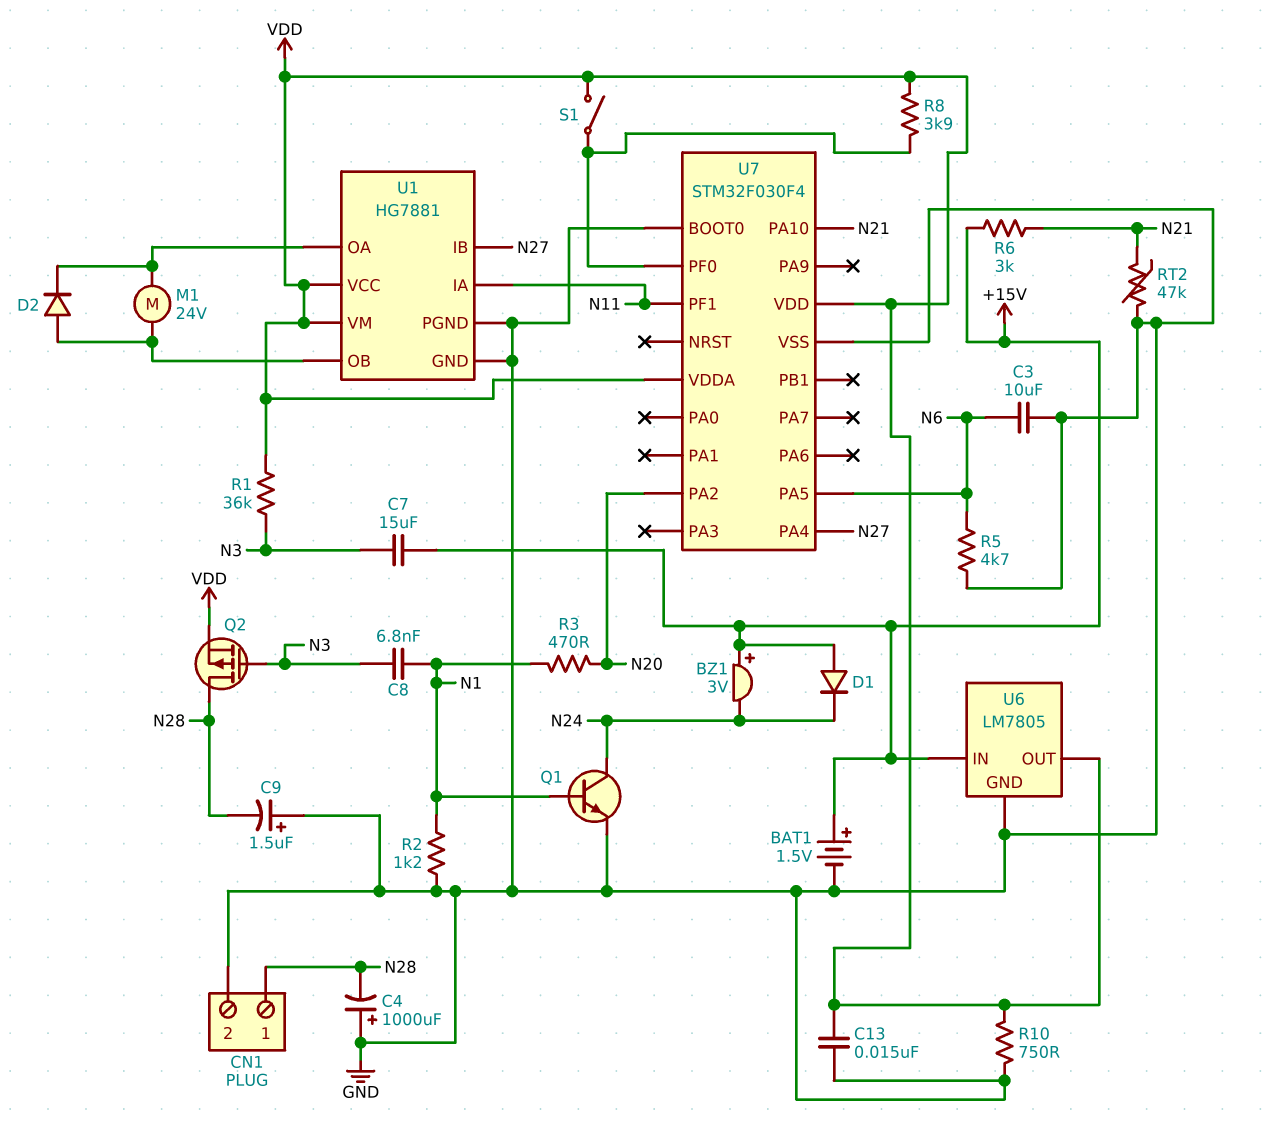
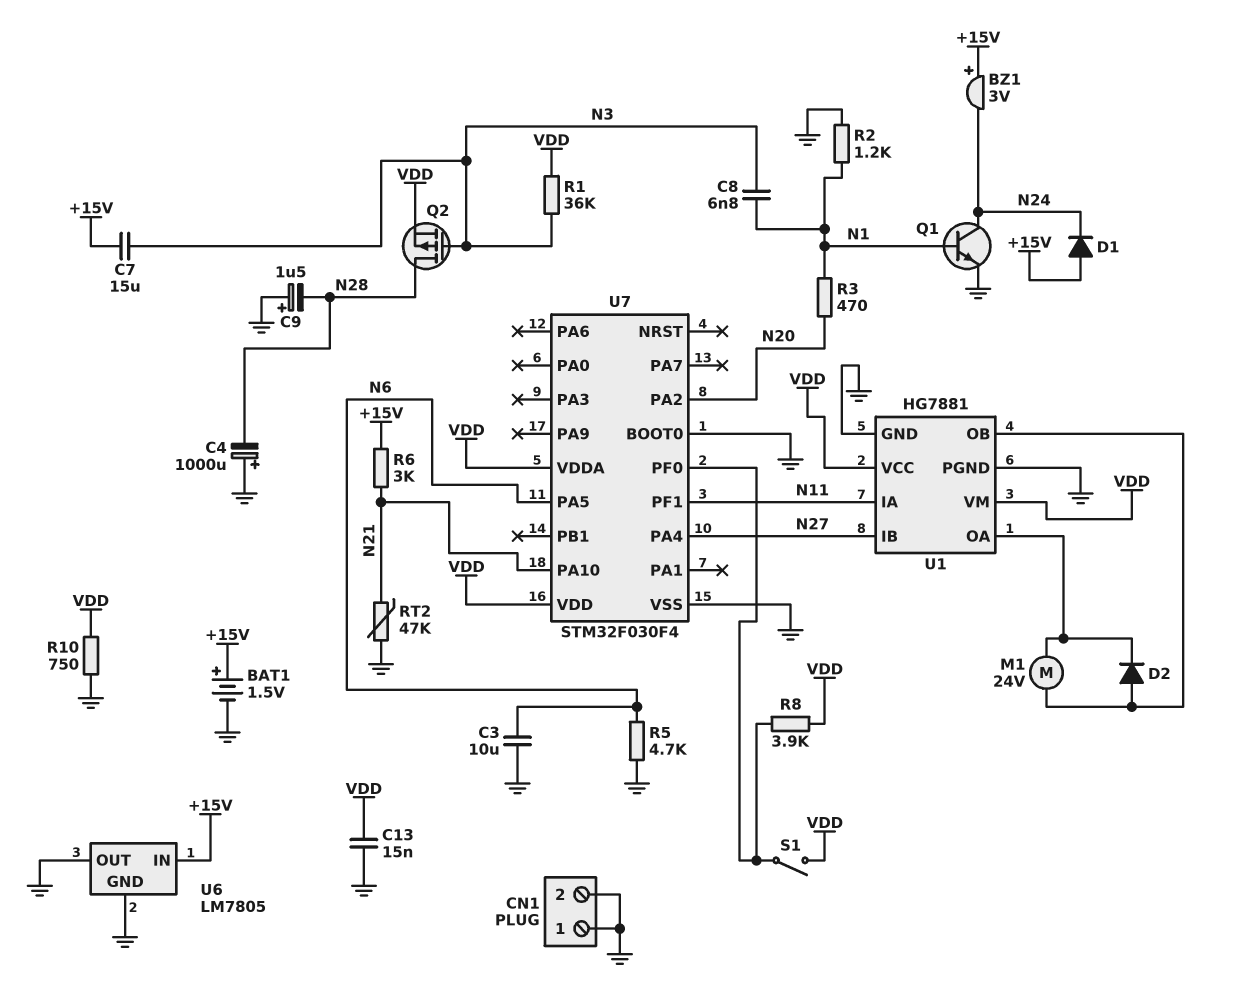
CN1 pin 1: N28 -> GND
U6 pin OUT: VDD -> GND

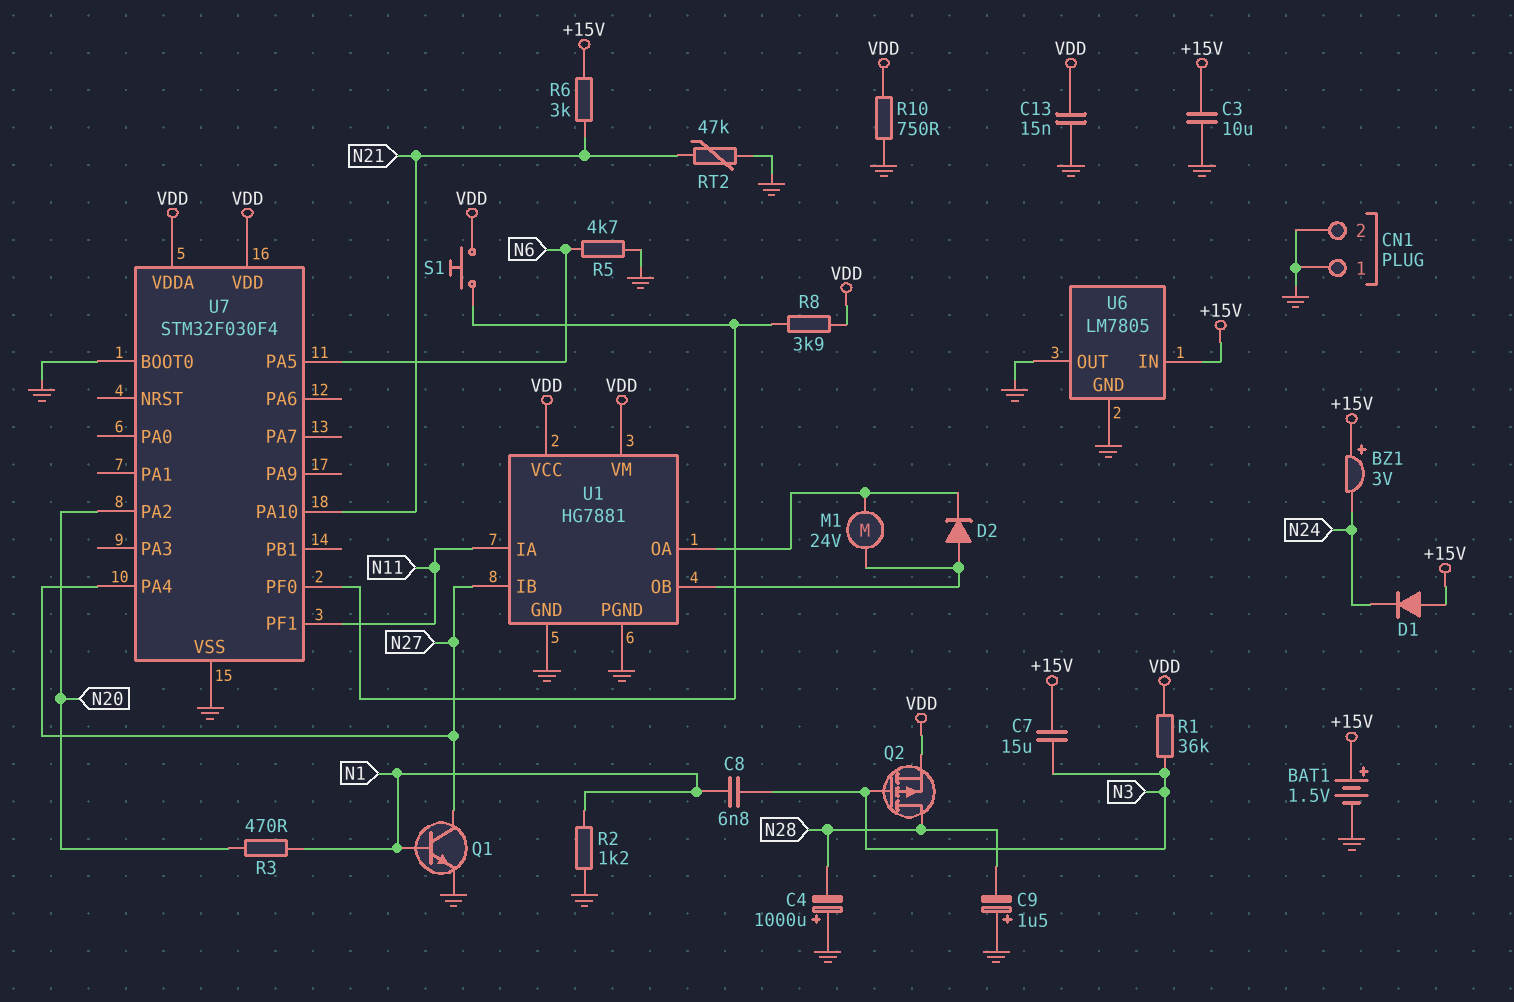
C3: 10uF (GND, N6) -> 10uF (+15V, GND)
Q1: NPN (B N1, C N24, E GND) -> NPN (B N1, C N27, E GND)
S1: switch (U7/PF0, VDD) -> button (U7/PF0, VDD)

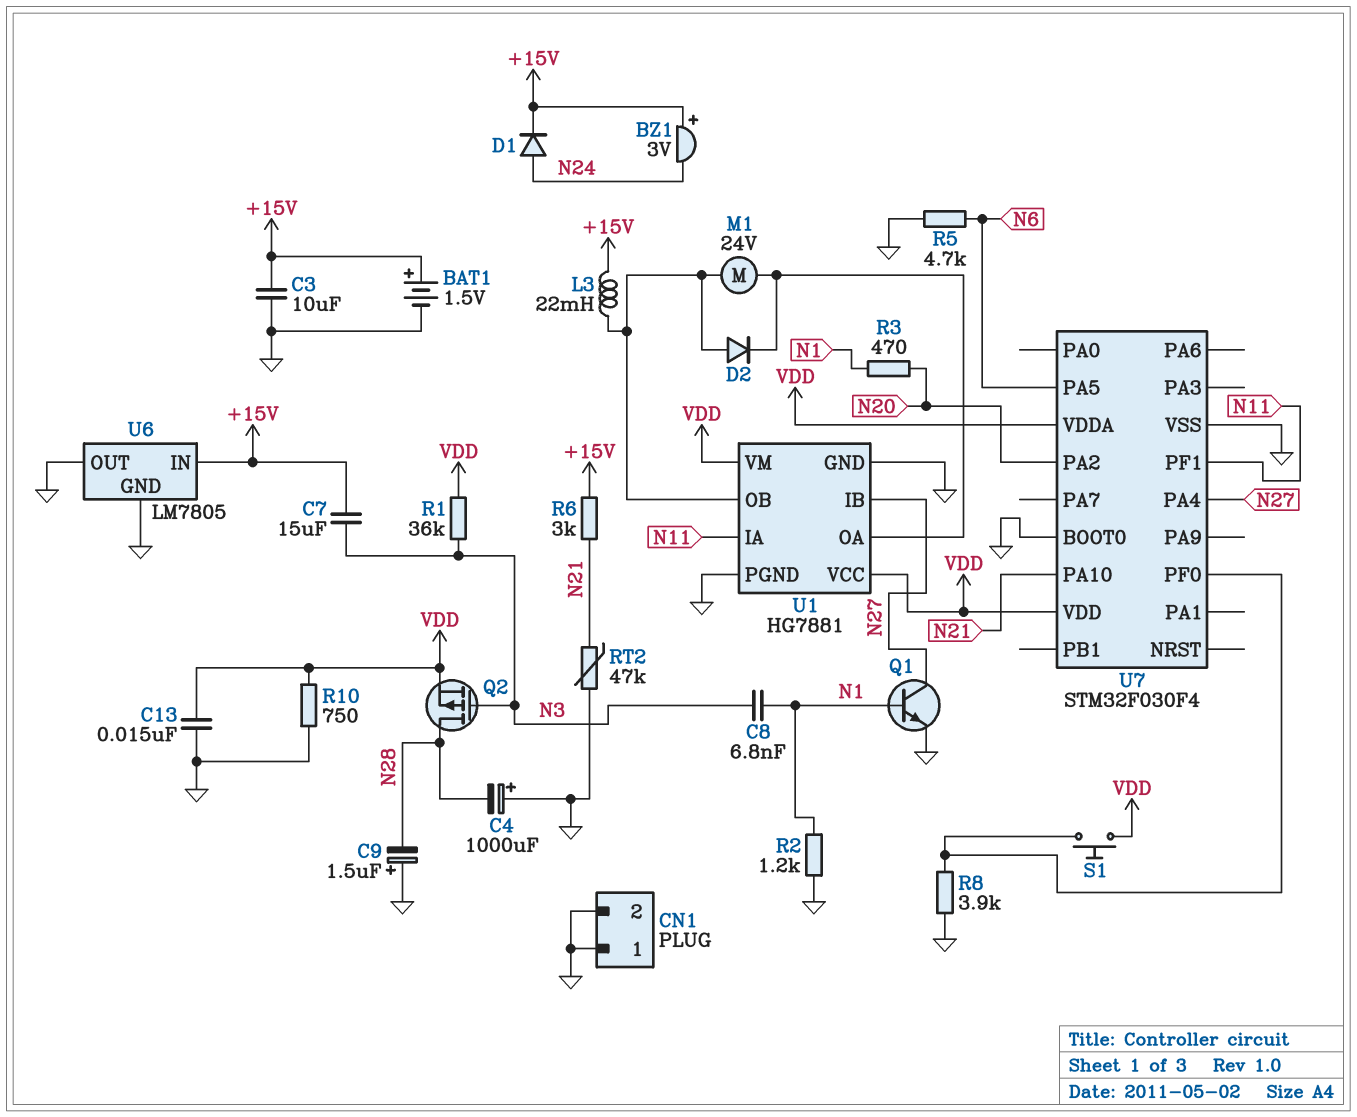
D1: diode (A +15V, K N24) -> diode (A N24, K +15V)
L3: none -> 22mH (+15V, U1/OB)
R8: 3.9k (U7/PF0, VDD) -> 3.9k (GND, U7/PF0)

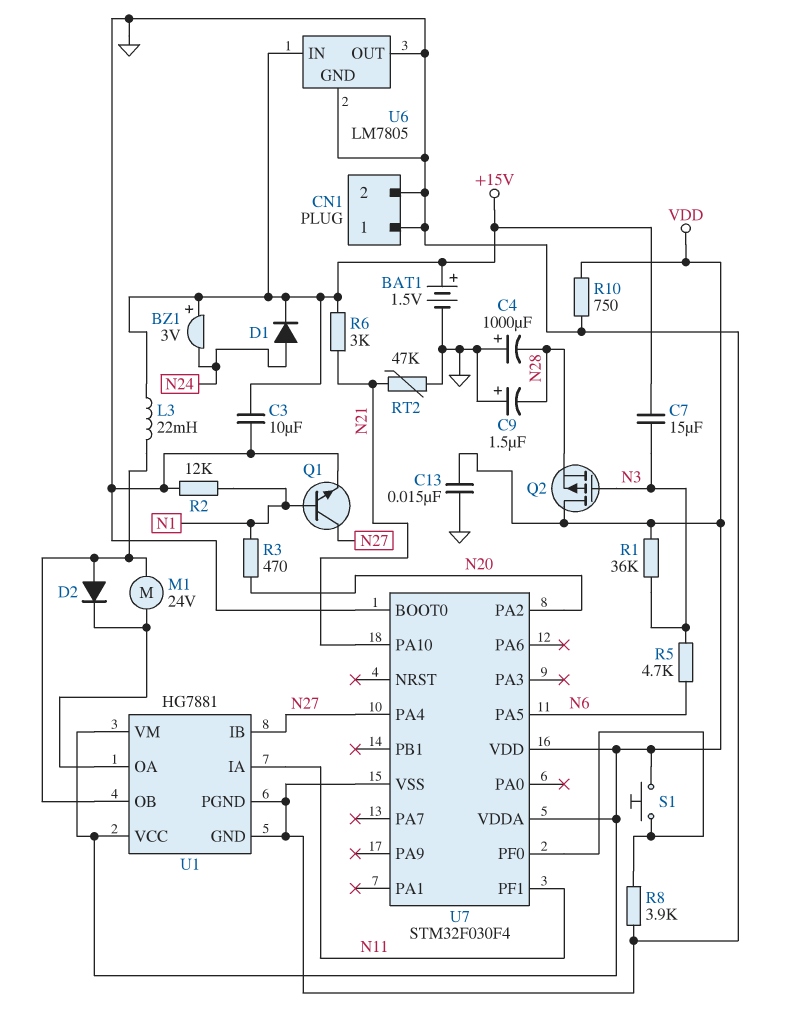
C8: 6.8nF (N1, N3) -> none
Q2: PMOS (G N3, D N28, S VDD) -> PMOS (G N3, D VDD, S N28)
R2: 1.2k (GND, N1) -> 12k (GND, N1)
R5: 4.7k (GND, N6) -> 4.7k (N3, N6)

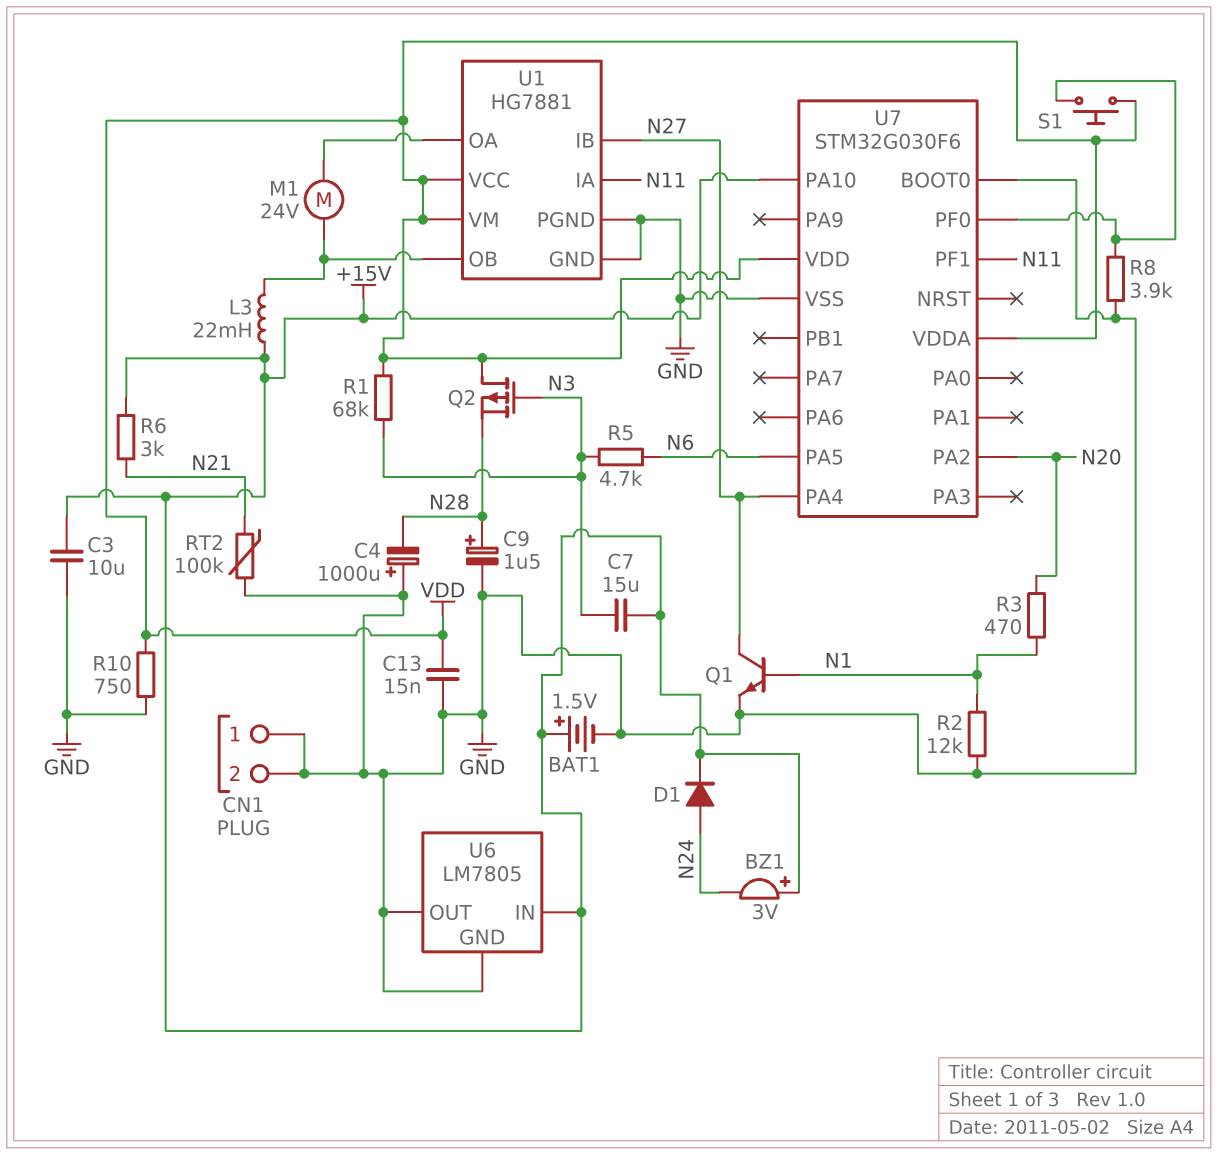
C9: 1.5uF (plus GND, minus N28) -> 1.5uF (plus N28, minus GND)
D2: diode (A U1/OB, K U1/OA) -> none
R1: 36k (N3, VDD) -> 68k (N3, VDD)
RT2: 47k (GND, N21) -> 100k (GND, N21)
U7: STM32F030F4 -> STM32G030F6
U7 pin PA10: N21 -> +15V

